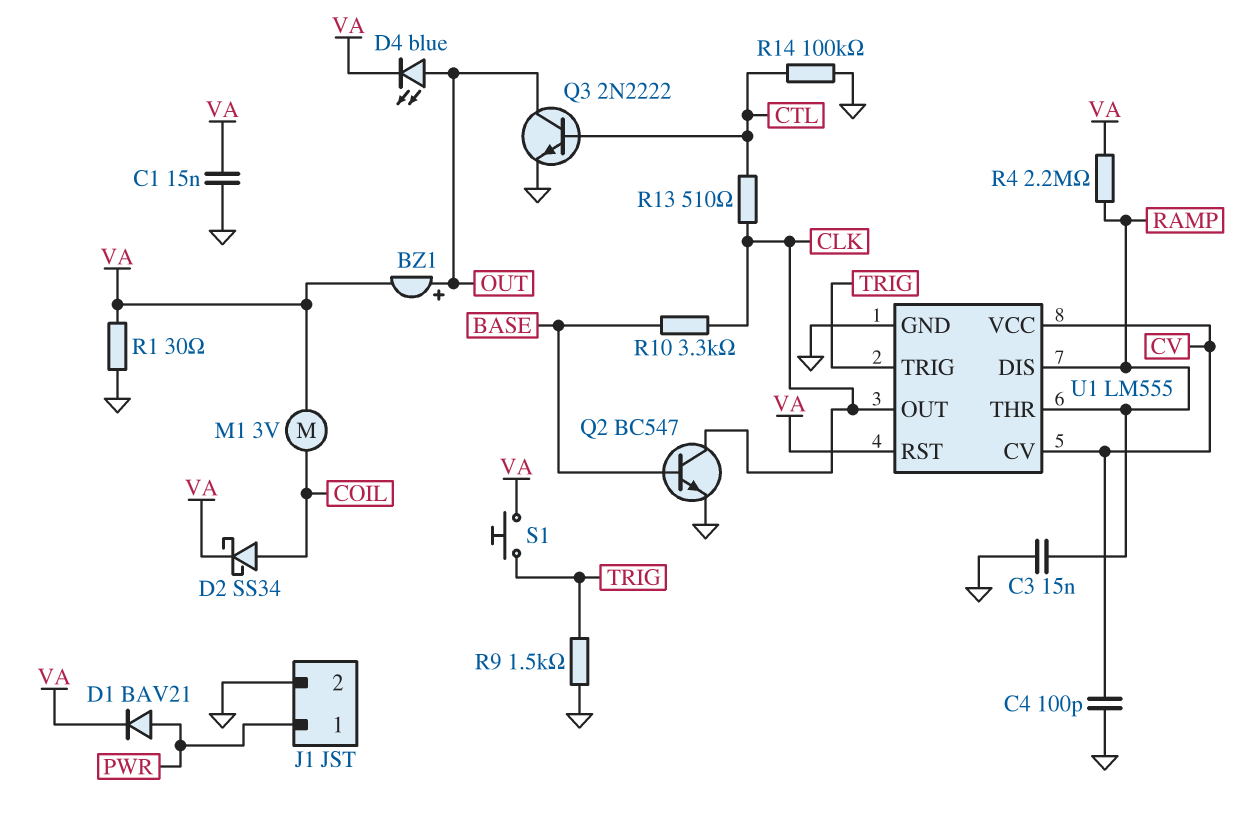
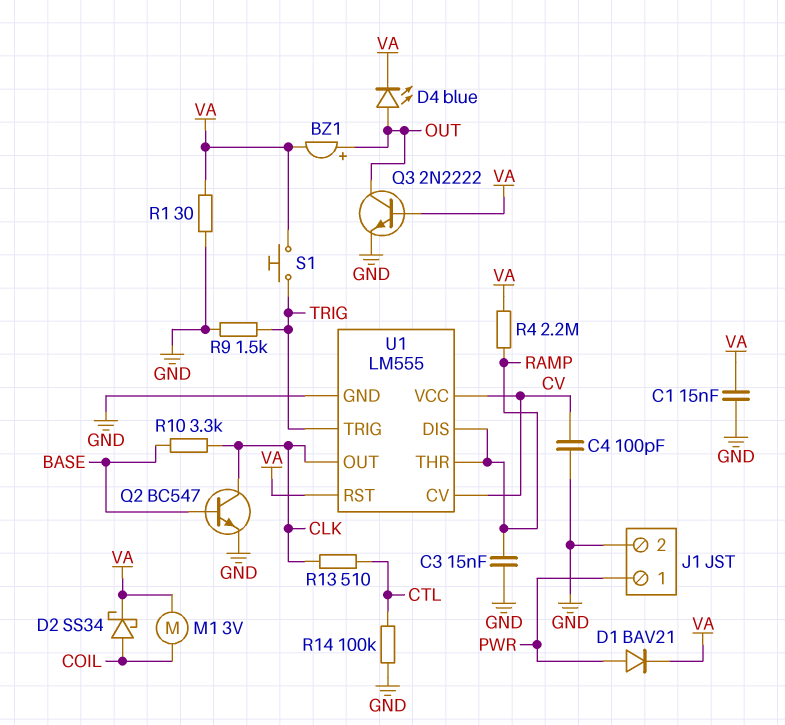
Q3: NPN 2N2222 (B CTL, C OUT, E GND) -> NPN 2N2222 (B VA, C OUT, E GND)

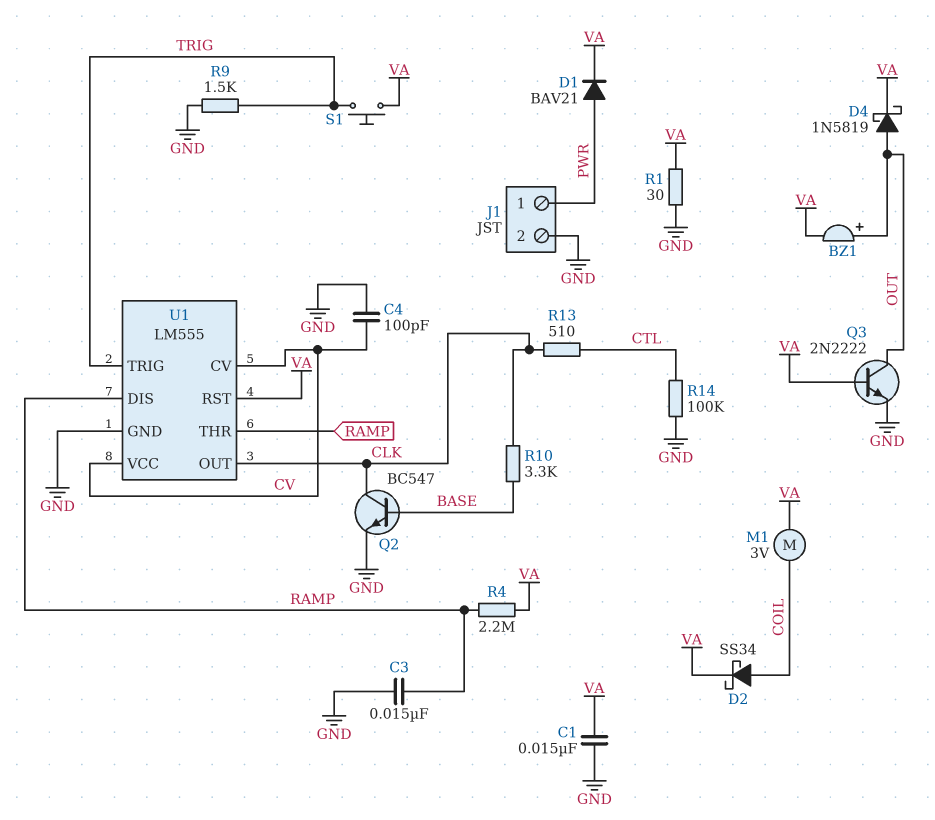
D4: LED blue (A OUT, K VA) -> schottky 1N5819 (A OUT, K VA)

